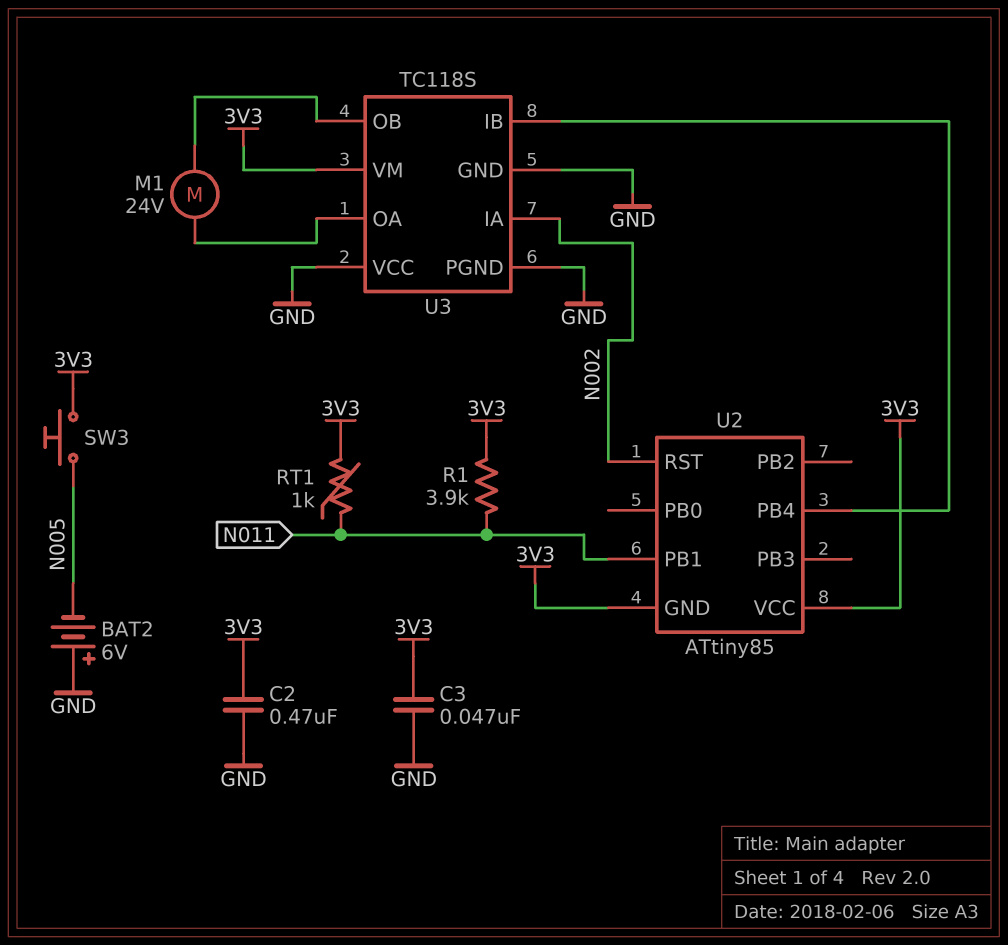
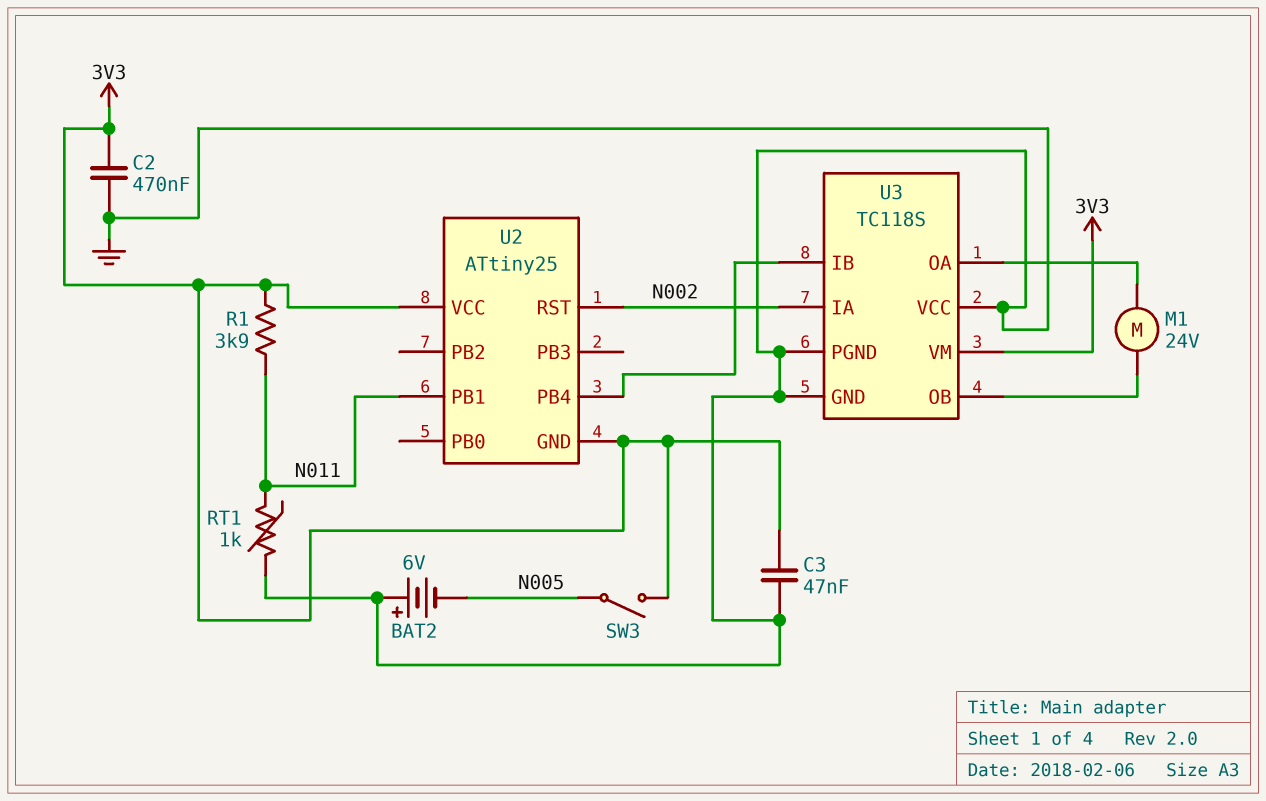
RT1: 1k (3V3, N011) -> 1k (GND, N011)
SW3: button (3V3, N005) -> switch (3V3, N005)
U2: ATtiny85 -> ATtiny25

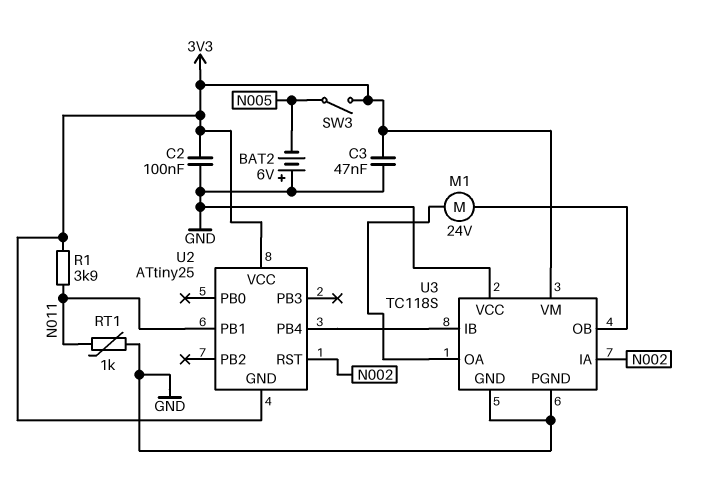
C2: 470nF (3V3, GND) -> 100nF (3V3, GND)

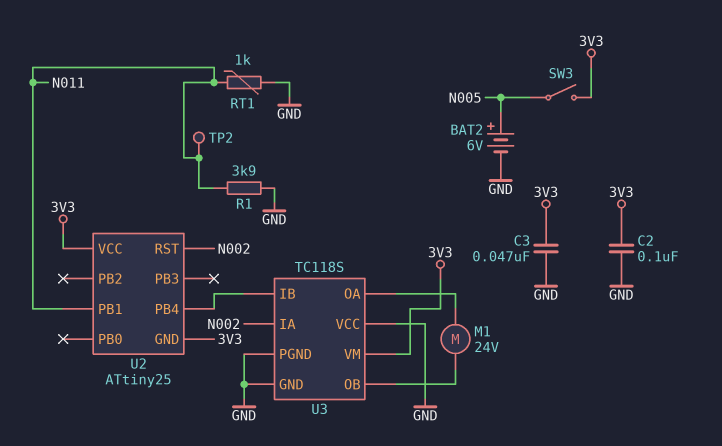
BAT2: 6V (plus GND, minus N005) -> 6V (plus N005, minus GND)
R1: 3.9k (3V3, N011) -> 3.9k (GND, N011)
TP2: none -> test point (N011)

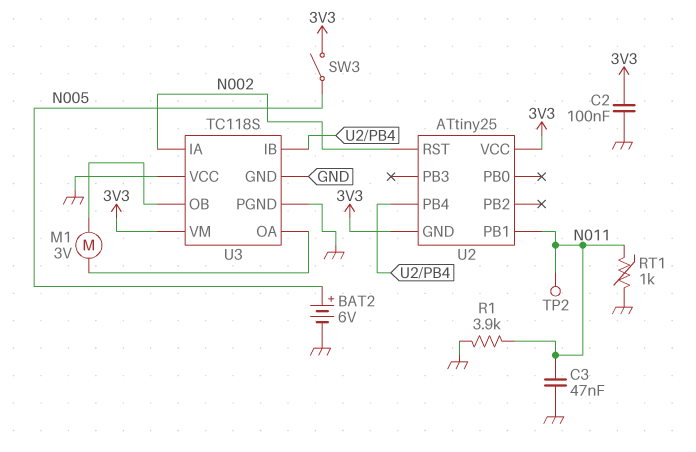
C3: 47nF (3V3, GND) -> 47nF (GND, N011)
M1: motor 24V (U3/OA, U3/OB) -> motor 3V (U3/OA, U3/OB)

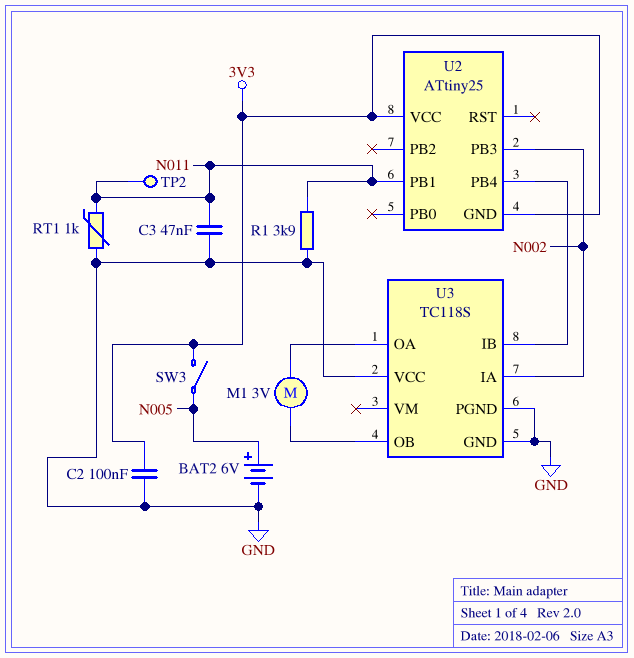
U2 pin PB3: none -> N002
U2 pin RST: N002 -> none
U3 pin VM: 3V3 -> none

